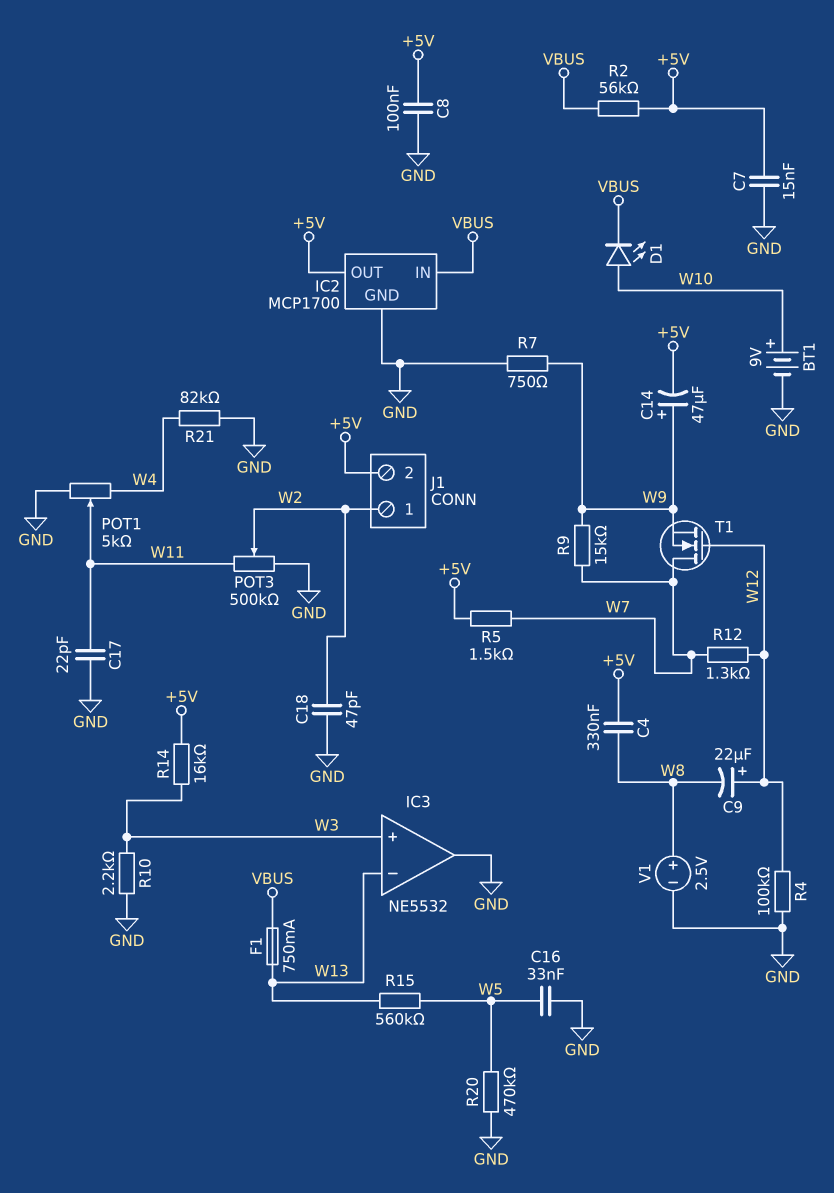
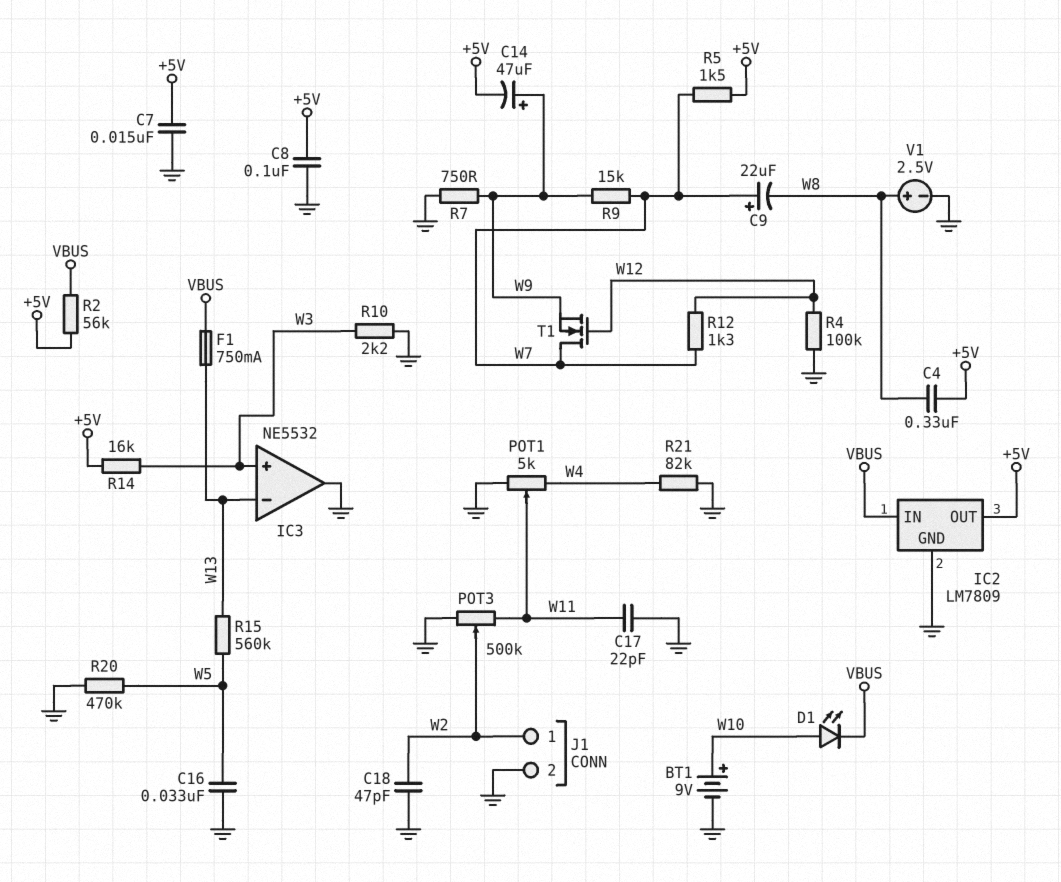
C9: 22uF (plus W12, minus W8) -> 22uF (plus W7, minus W8)
IC2: MCP1700 -> LM7809
J1 pin 2: +5V -> GND

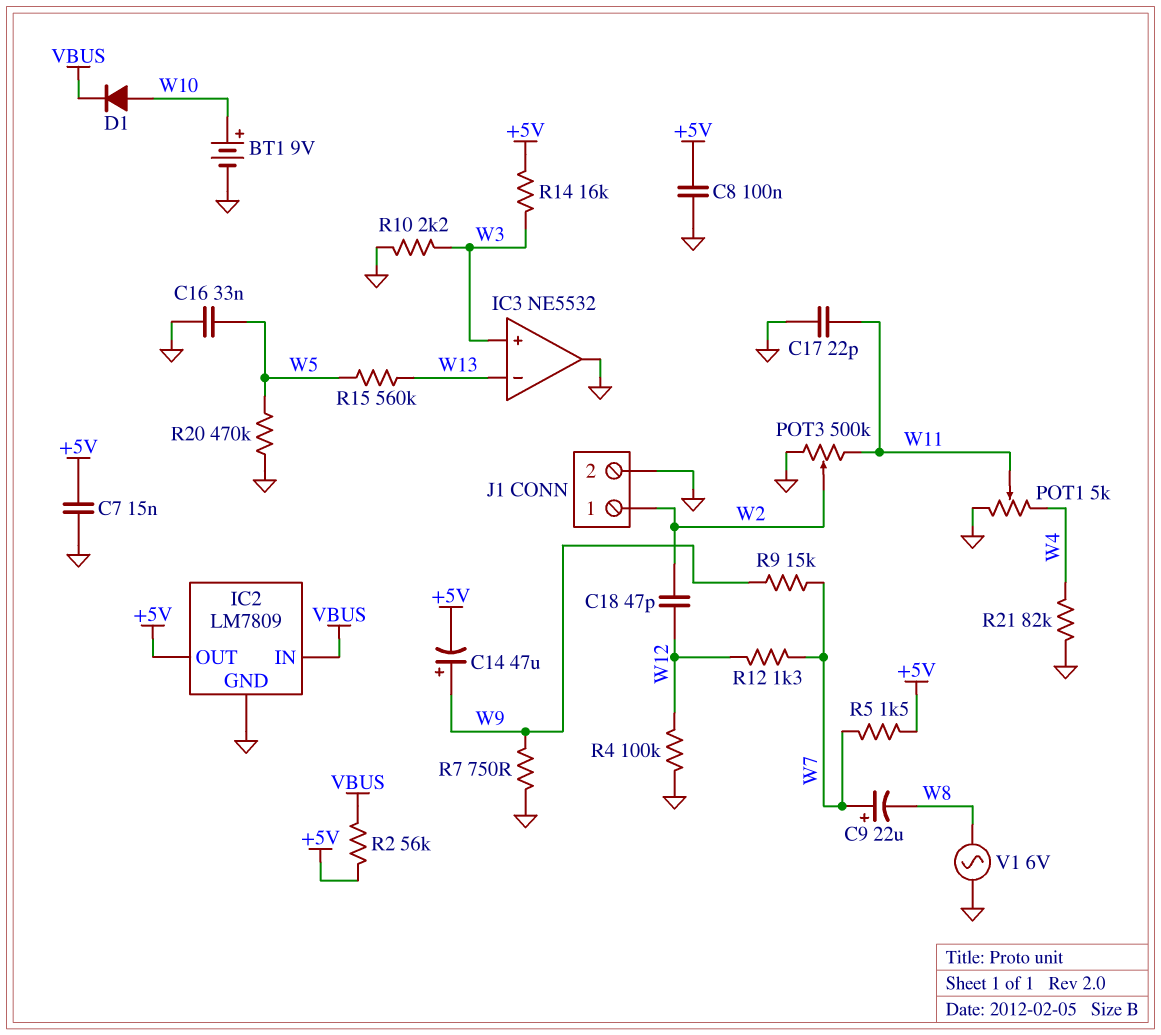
C4: 330nF (+5V, W8) -> none
C18: 47pF (GND, W2) -> 47pF (W2, W12)
D1: LED (A W10, K VBUS) -> diode (A W10, K VBUS)
F1: 750mA (VBUS, W13) -> none
T1: NMOS (G W12, D W7, S W9) -> none
V1: 2.5V (plus W8, minus GND) -> AC 6V (GND, W8)

